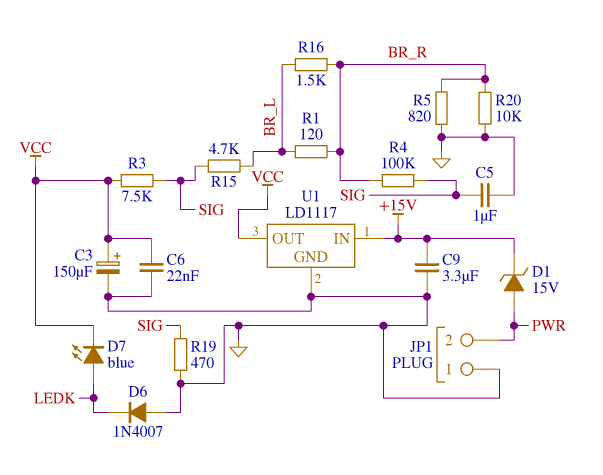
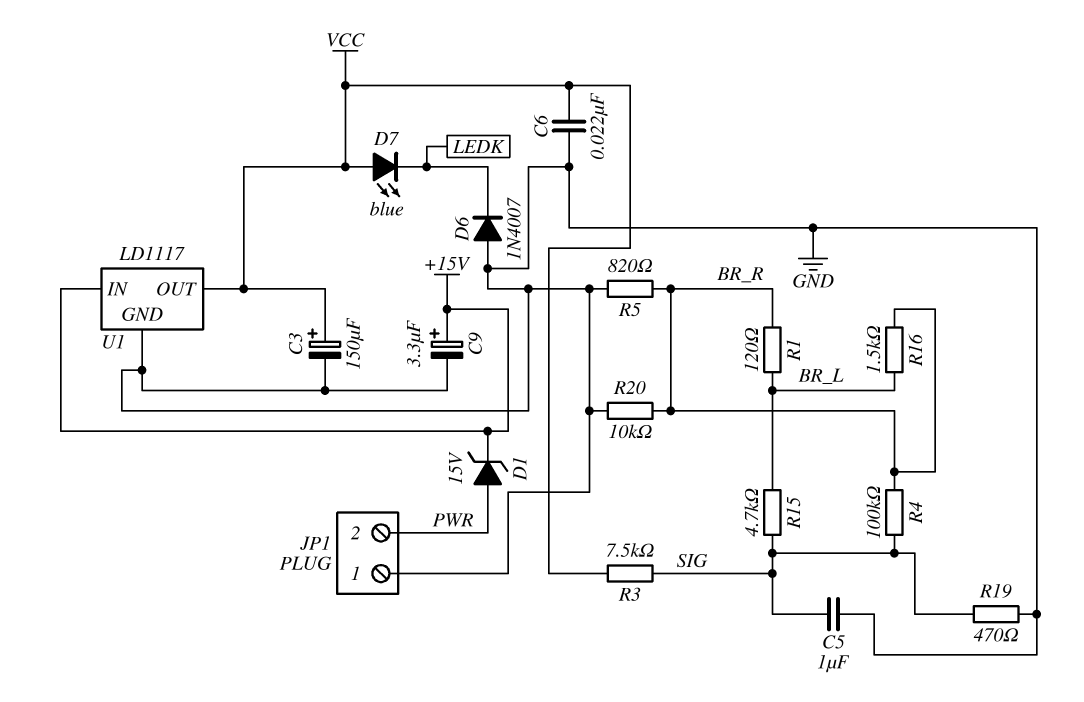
C9: 3.3uF (+15V, GND) -> 3.3uF (plus +15V, minus GND)
D7: LED blue (A LEDK, K VCC) -> LED blue (A VCC, K LEDK)

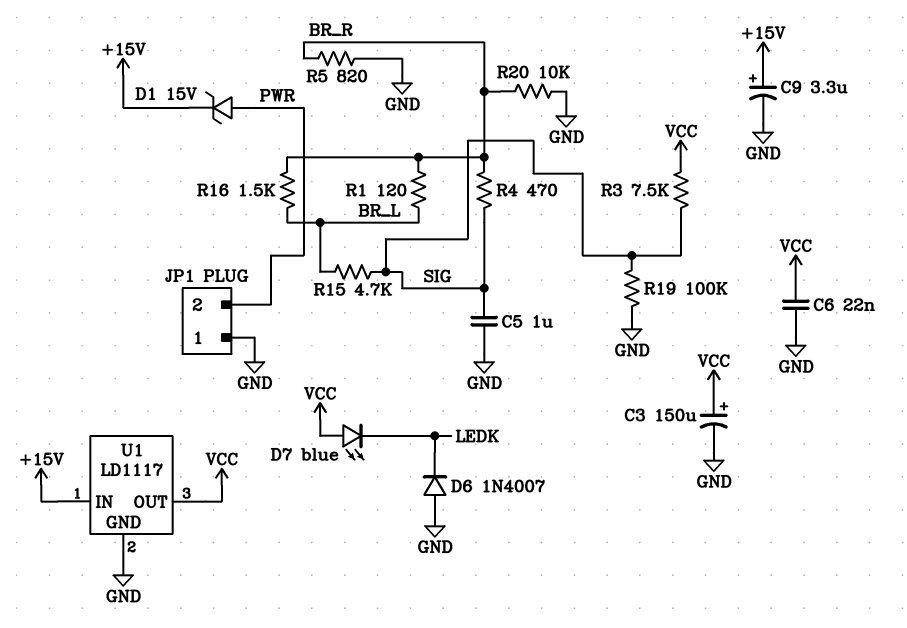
R4: 100k (BR_R, SIG) -> 470 (BR_R, SIG)
R19: 470 (GND, SIG) -> 100k (GND, SIG)

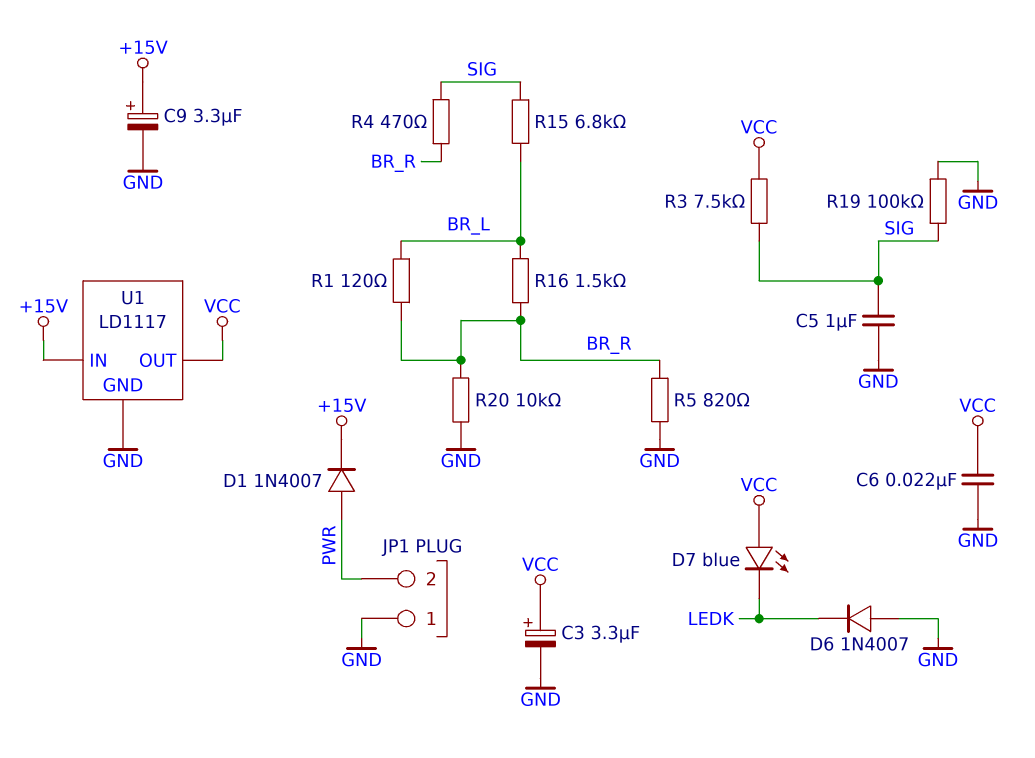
C3: 150uF (plus VCC, minus GND) -> 3.3uF (plus VCC, minus GND)
D1: zener 15V (A PWR, K +15V) -> diode 1N4007 (A PWR, K +15V)
R15: 4.7k (BR_L, SIG) -> 6.8k (BR_L, SIG)

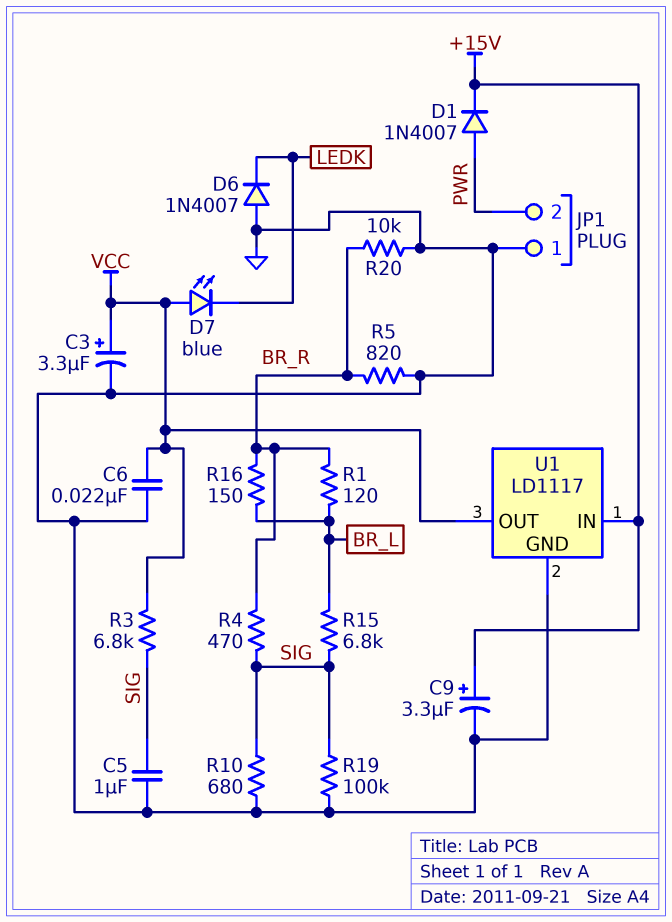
R3: 7.5k (SIG, VCC) -> 6.8k (SIG, VCC)
R10: none -> 680 (GND, SIG)
R16: 1.5k (BR_L, BR_R) -> 150 (BR_L, BR_R)

